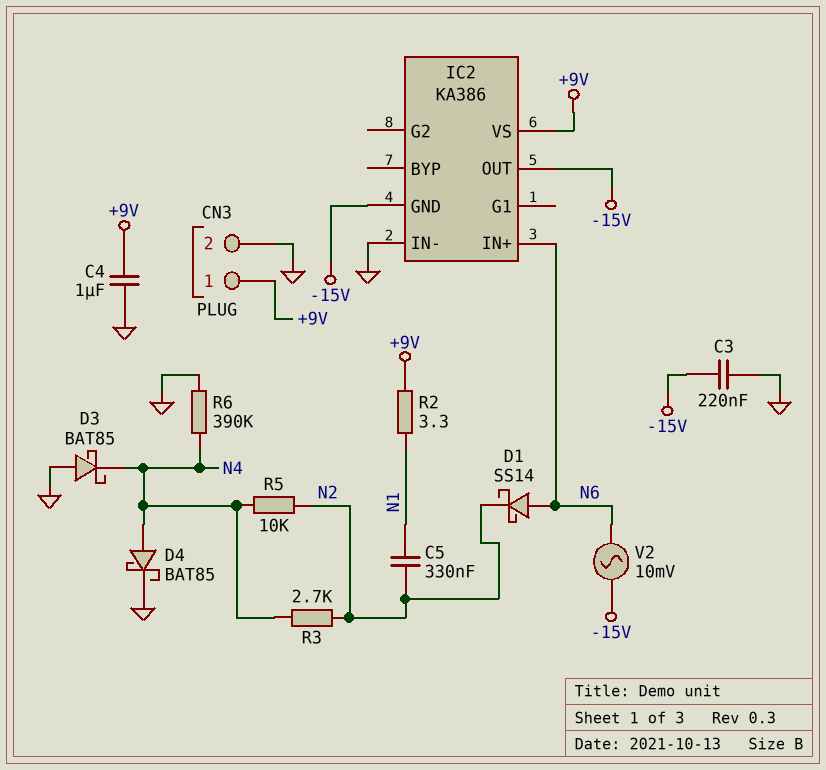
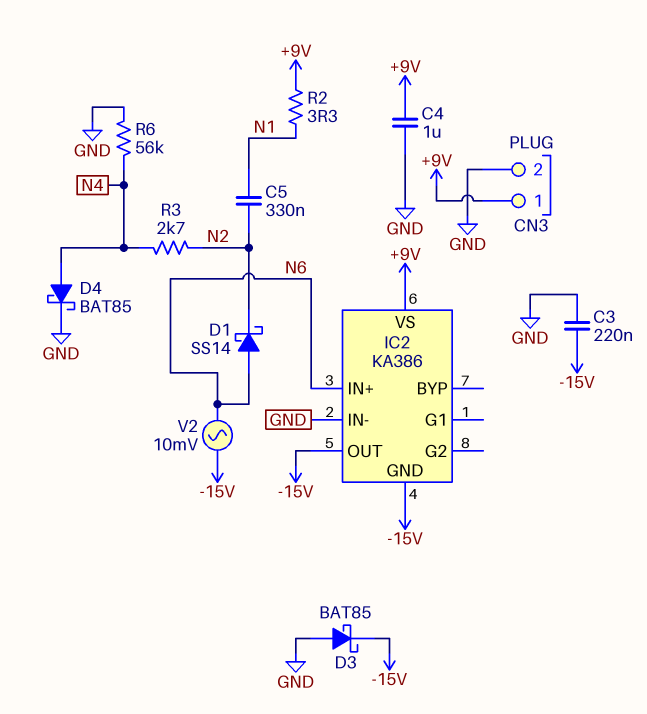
D3: schottky BAT85 (A GND, K N4) -> schottky BAT85 (A GND, K -15V)
R5: 10k (N2, N4) -> none
R6: 390k (GND, N4) -> 56k (GND, N4)

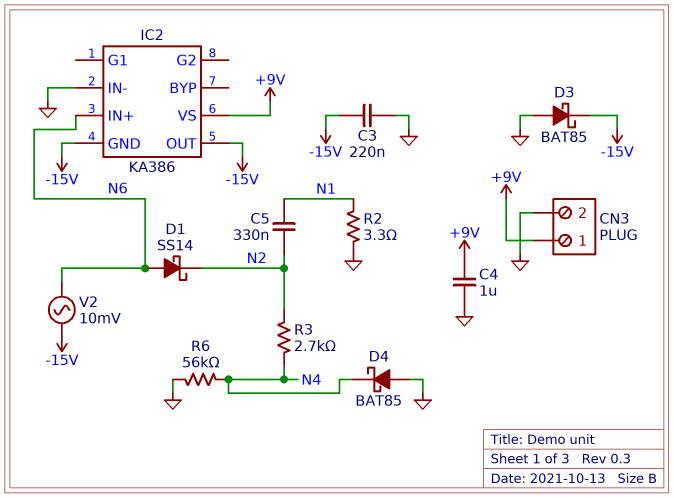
D4: schottky BAT85 (A N4, K GND) -> schottky BAT85 (A GND, K N4)
R2: 3.3 (+9V, N1) -> 3.3 (GND, N1)

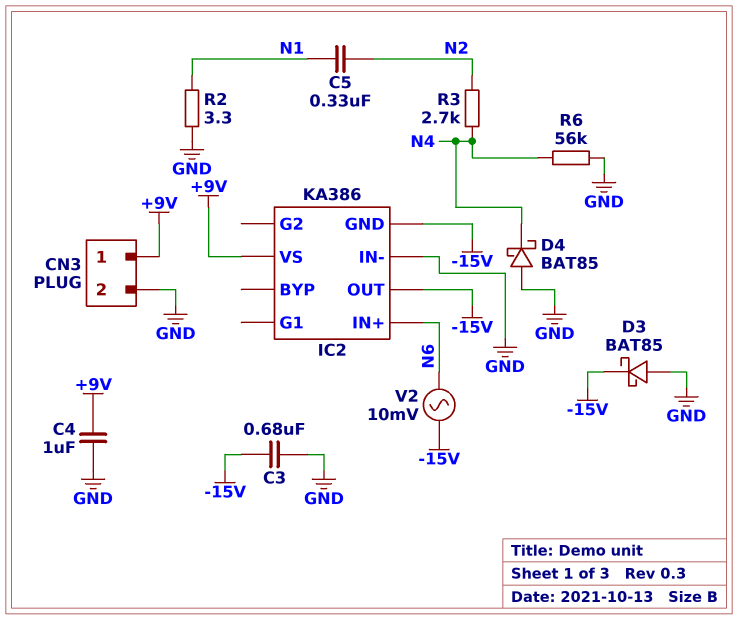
C3: 220nF (-15V, GND) -> 680nF (-15V, GND)
D1: schottky SS14 (A N6, K N2) -> none

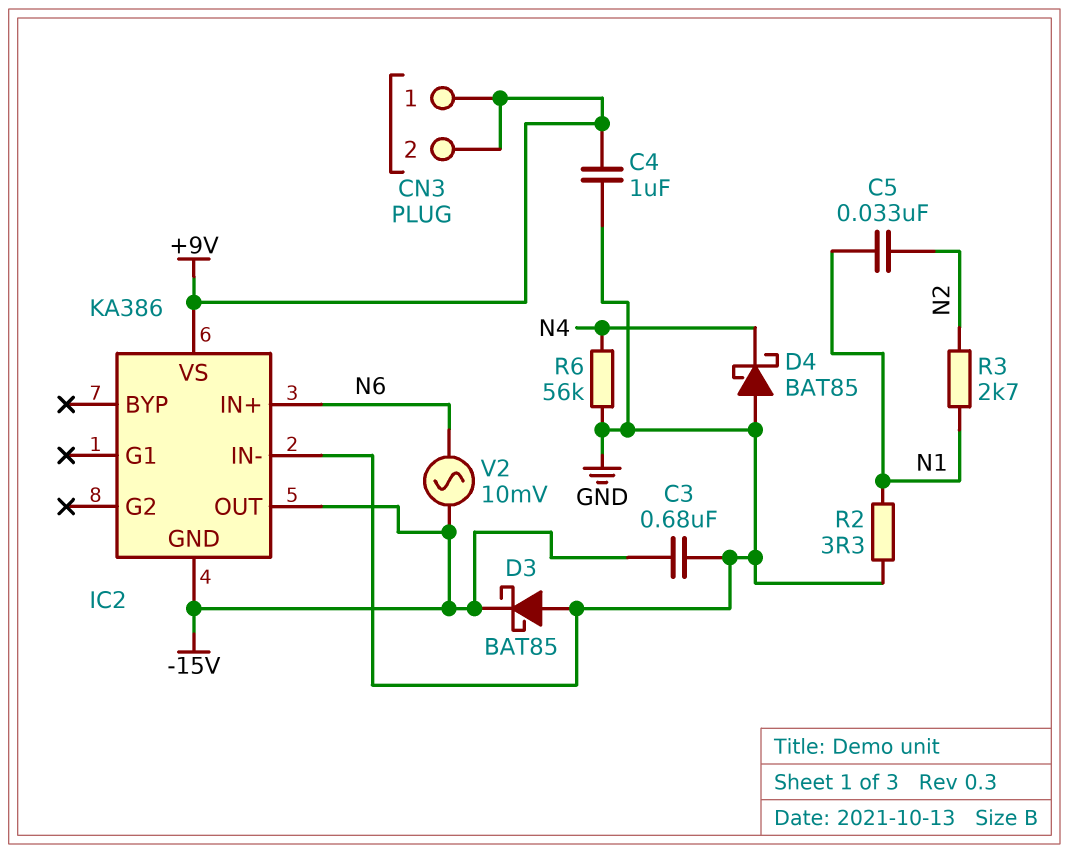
C5: 330nF (N1, N2) -> 33nF (N1, N2)
CN3 pin 2: GND -> +9V
R3: 2.7k (N2, N4) -> 2.7k (N1, N2)

